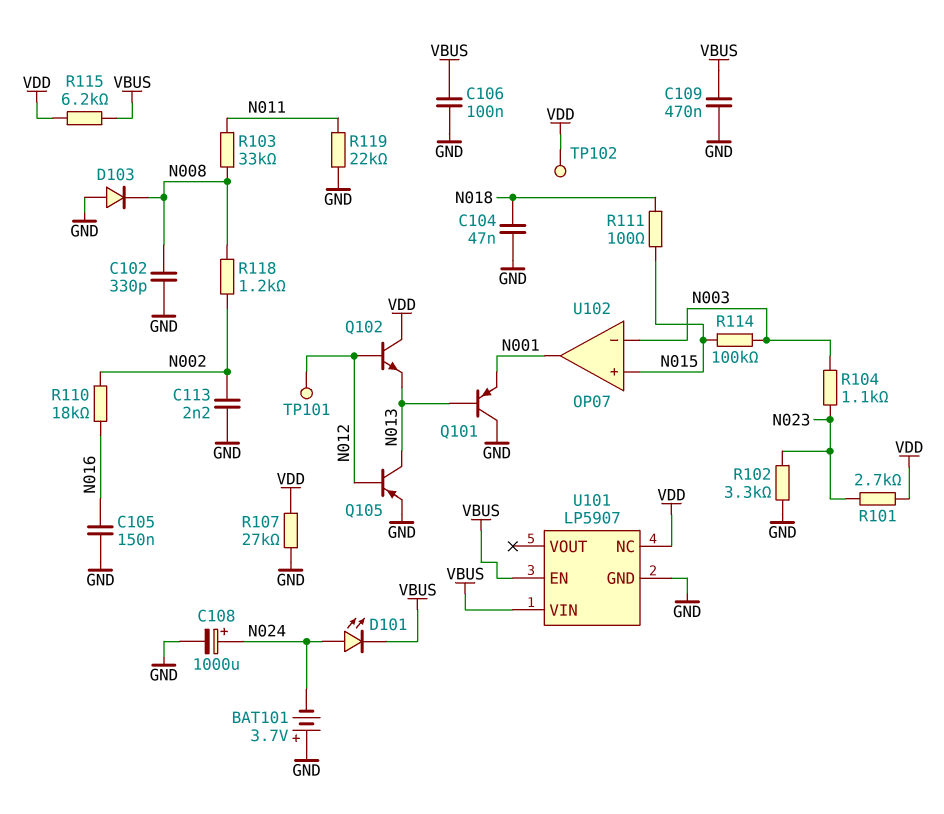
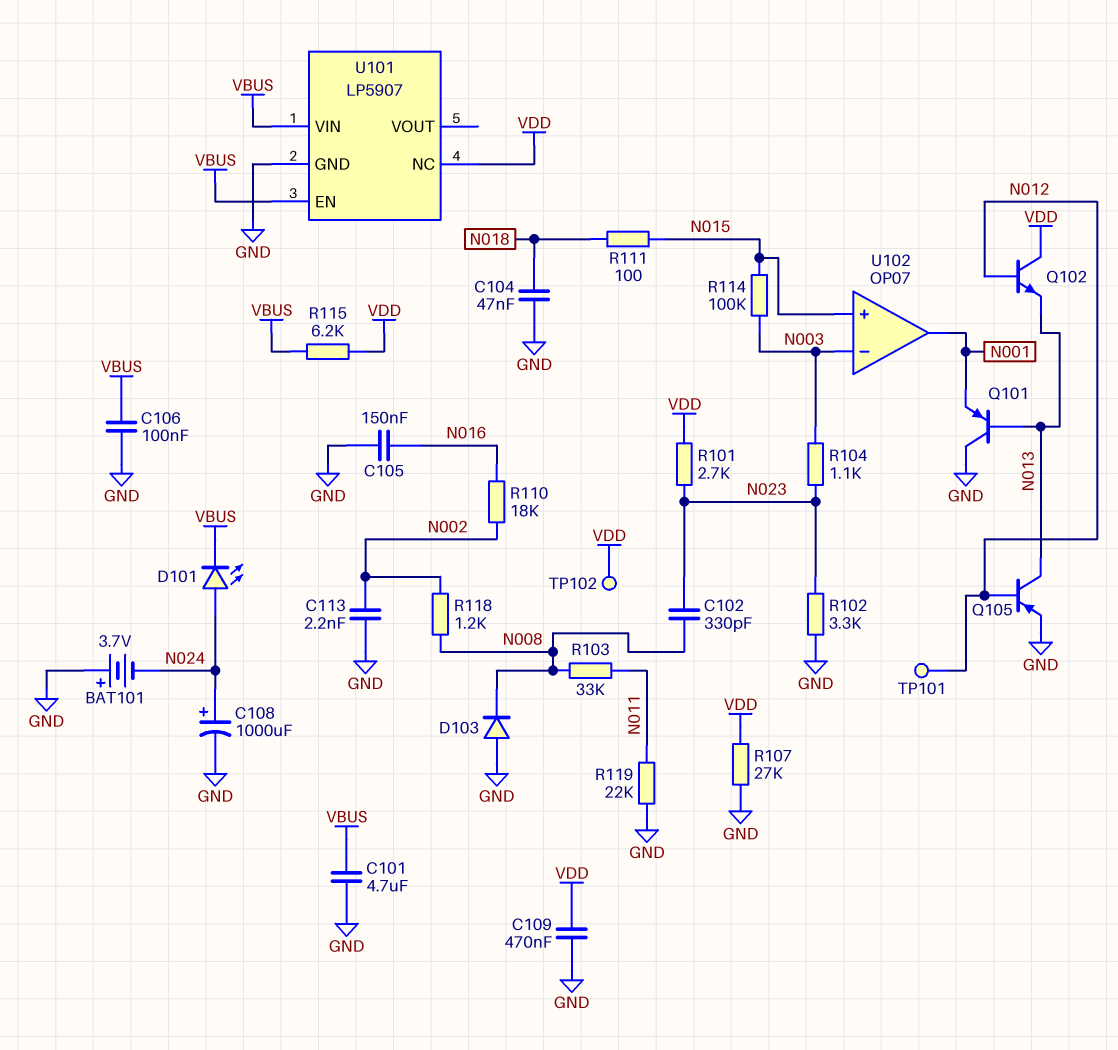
C101: none -> 4.7uF (GND, VBUS)
C102: 330pF (GND, N008) -> 330pF (N008, N023)
C109: 470nF (GND, VBUS) -> 470nF (GND, VDD)

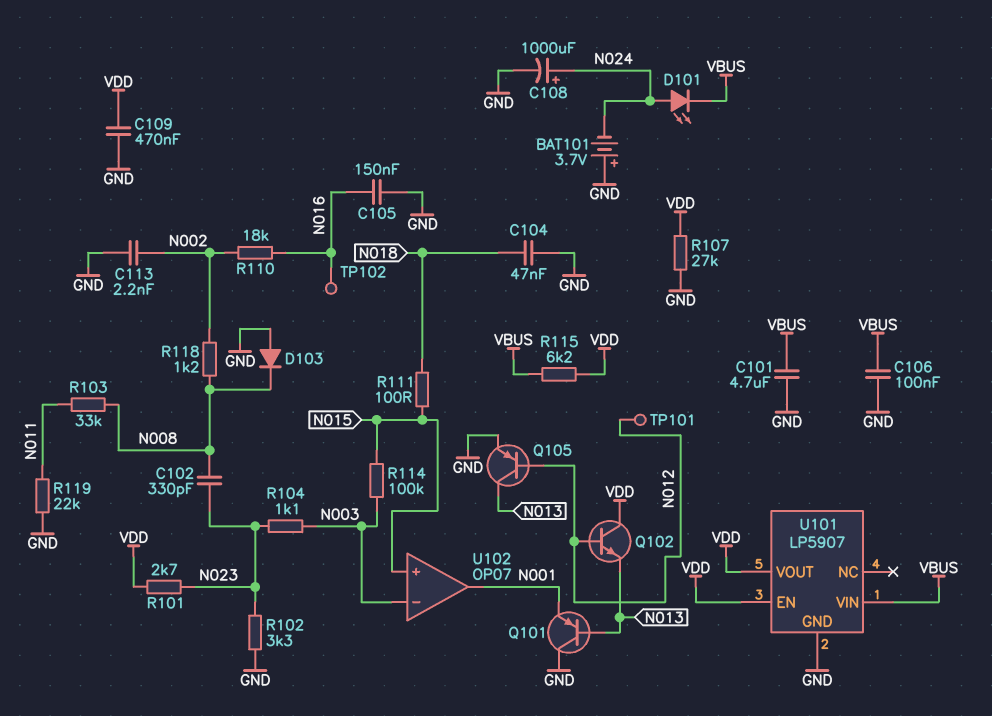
TP102: test point (VDD) -> test point (N016)
U101 pin EN: VBUS -> VDD
U101 pin NC: VDD -> none
U101 pin VOUT: none -> VDD

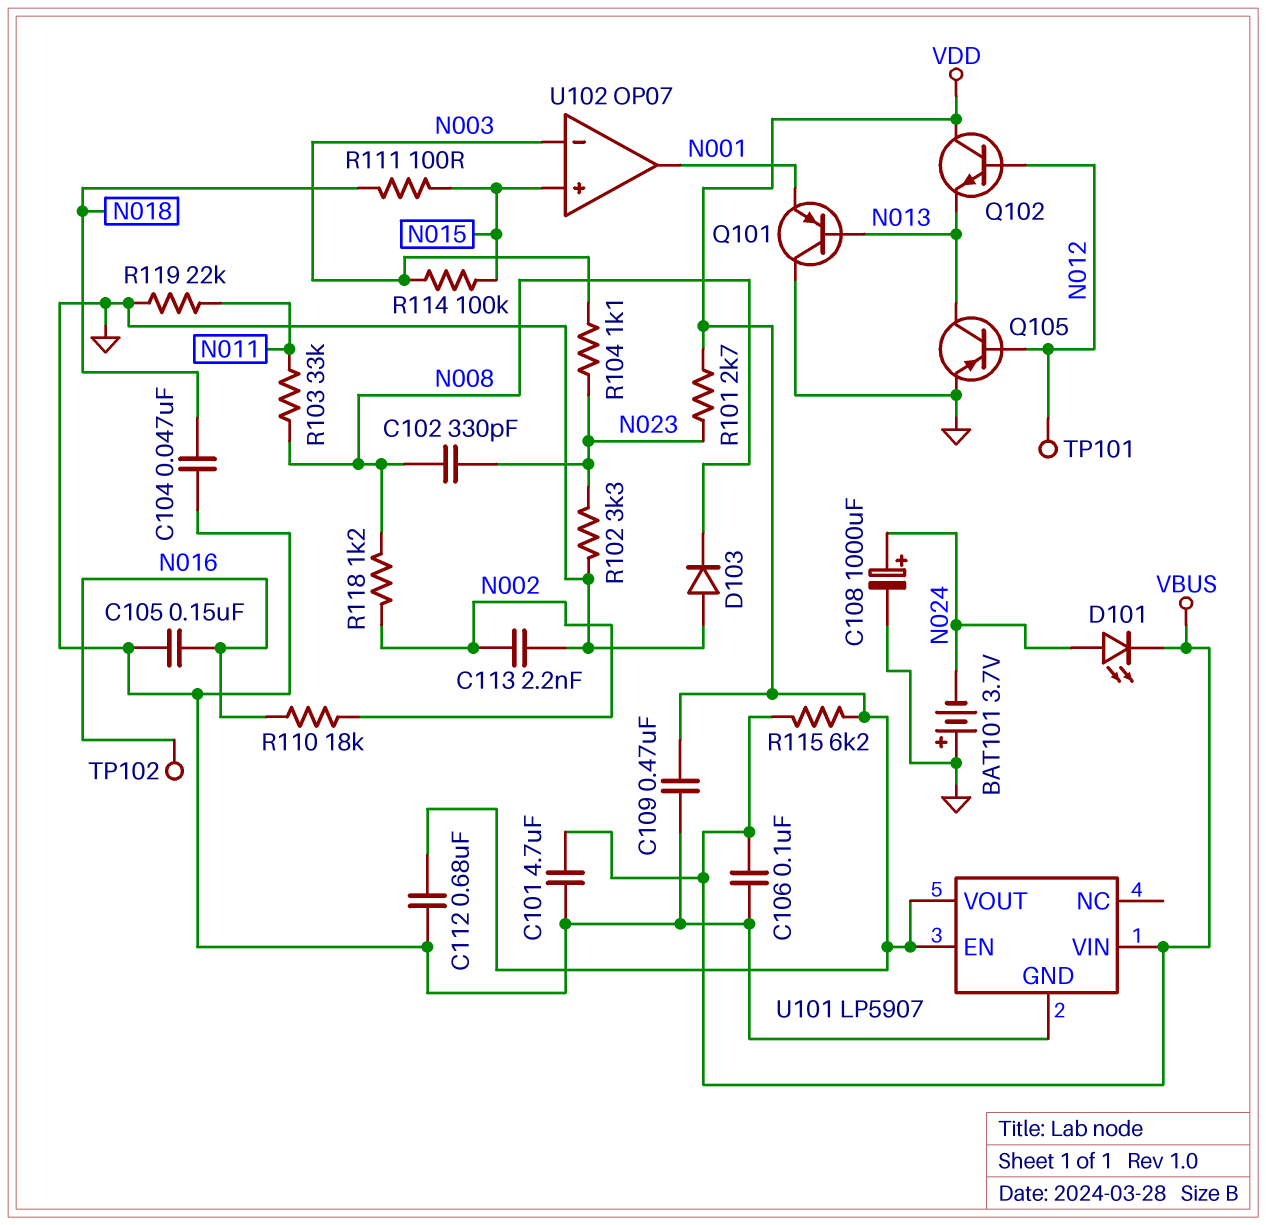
C112: none -> 680nF (GND, VDD)
R107: 27k (GND, VDD) -> none

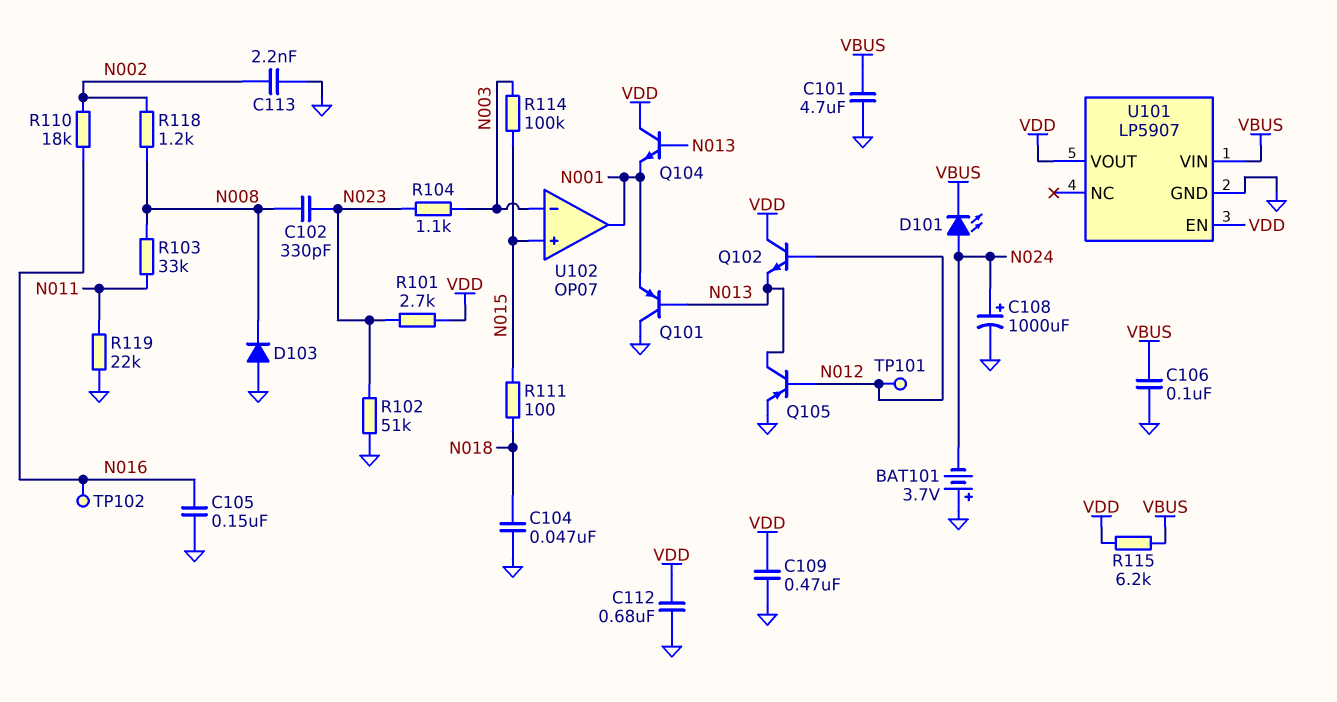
Q104: none -> NPN (B N013, C VDD, E N001)
R102: 3.3k (GND, N023) -> 51k (GND, N023)

